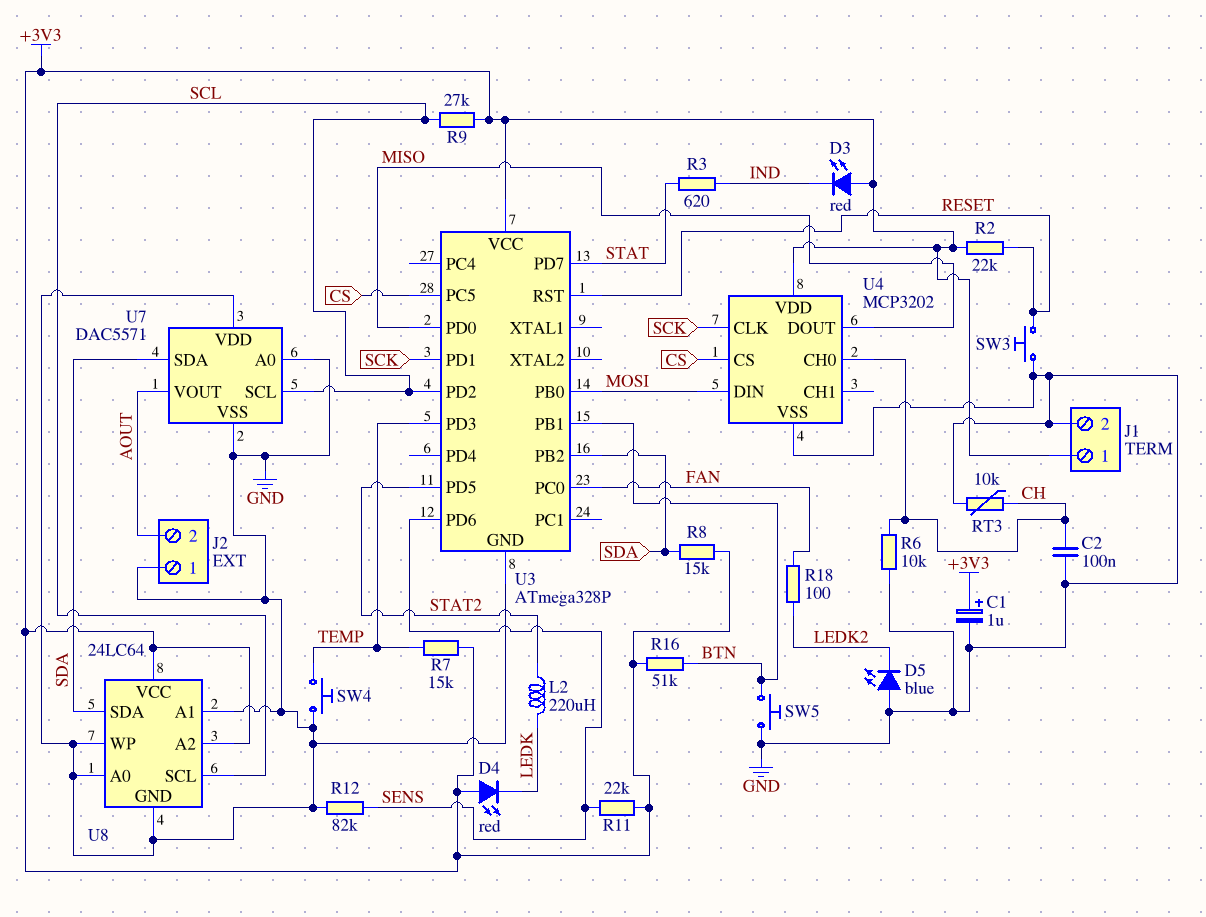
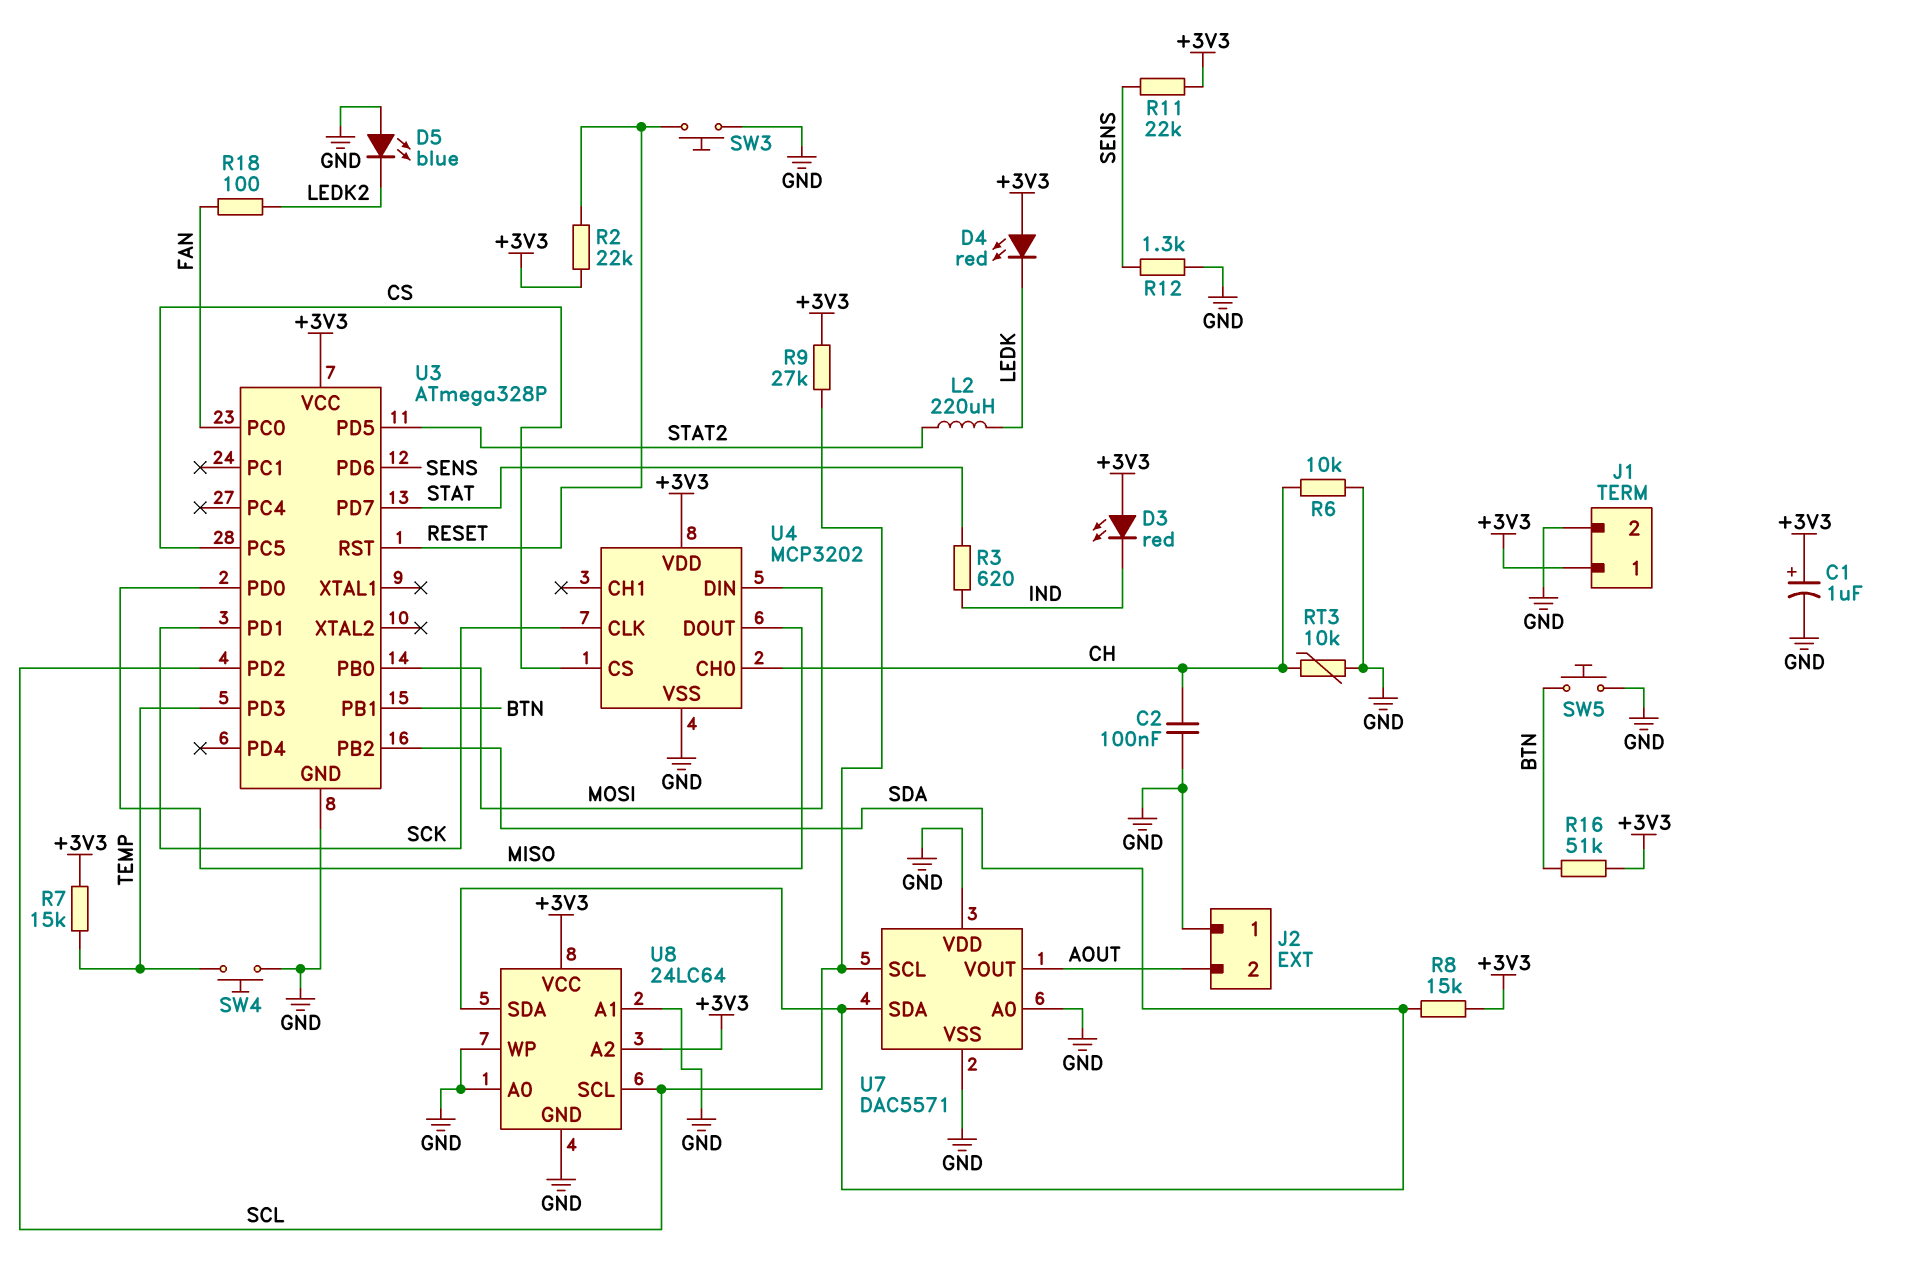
R12: 82k (GND, SENS) -> 1.3k (GND, SENS)

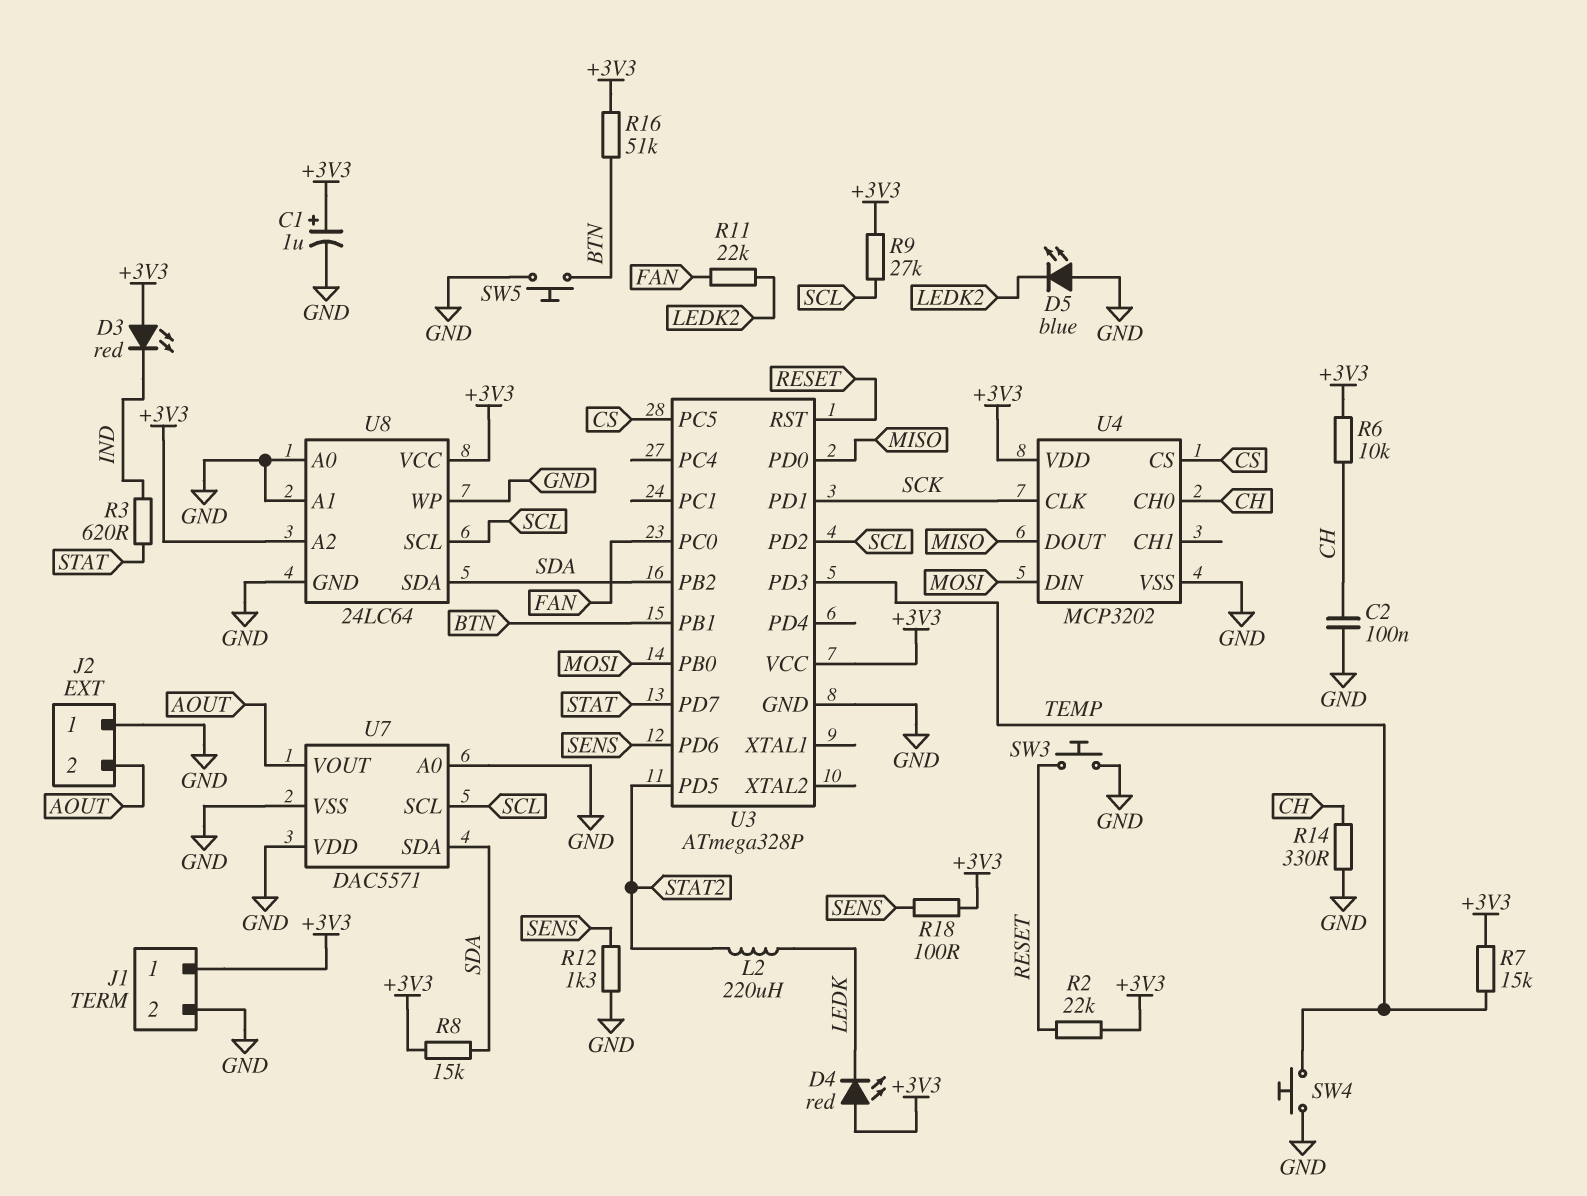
R6: 10k (CH, GND) -> 10k (+3V3, CH)
R11: 22k (+3V3, SENS) -> 22k (FAN, LEDK2)
R14: none -> 330 (CH, GND)
R18: 100 (FAN, LEDK2) -> 100 (+3V3, SENS)
RT3: 10k (CH, GND) -> none

